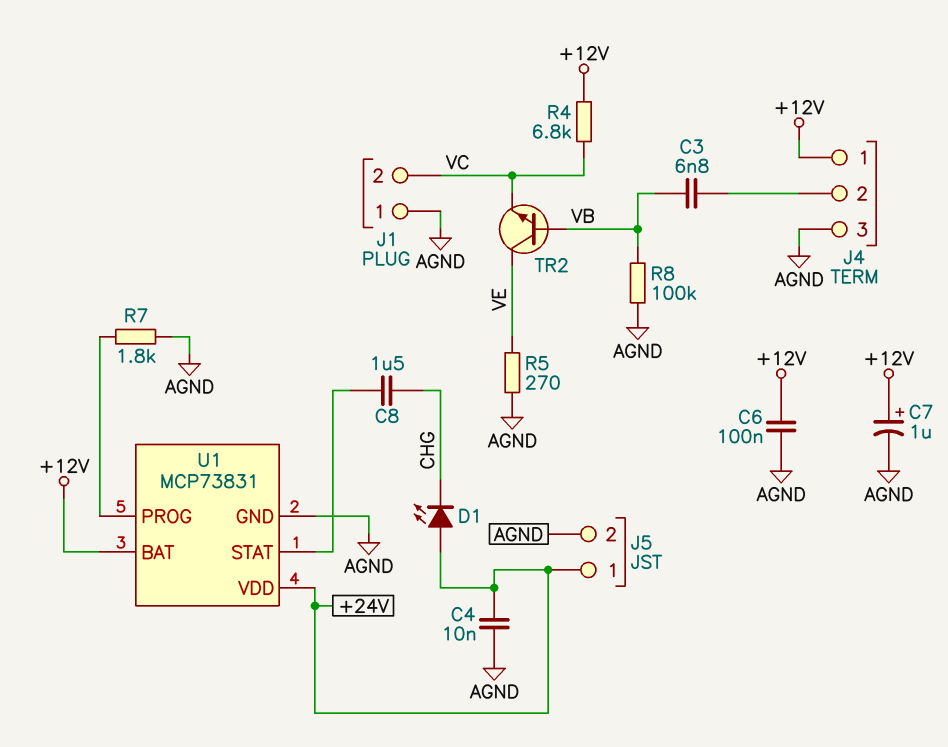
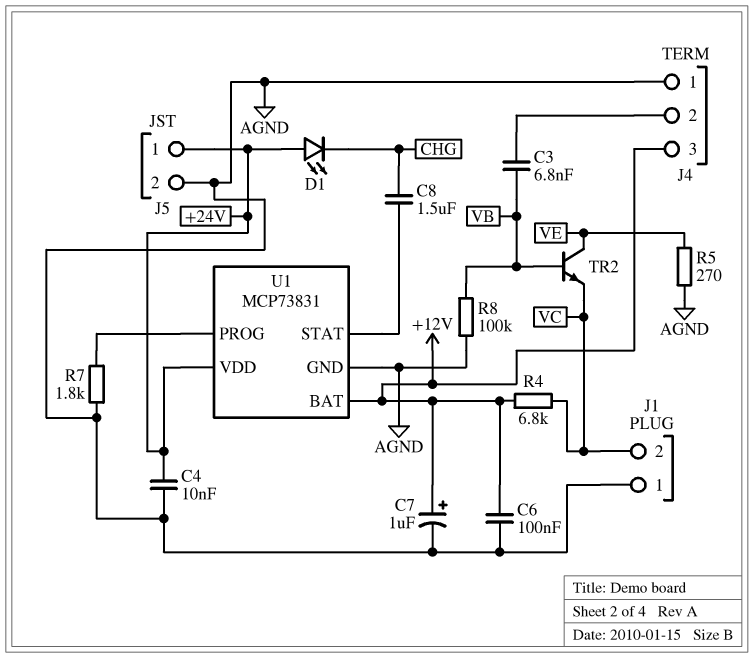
J4 pin 1: +12V -> AGND
J4 pin 3: AGND -> +12V

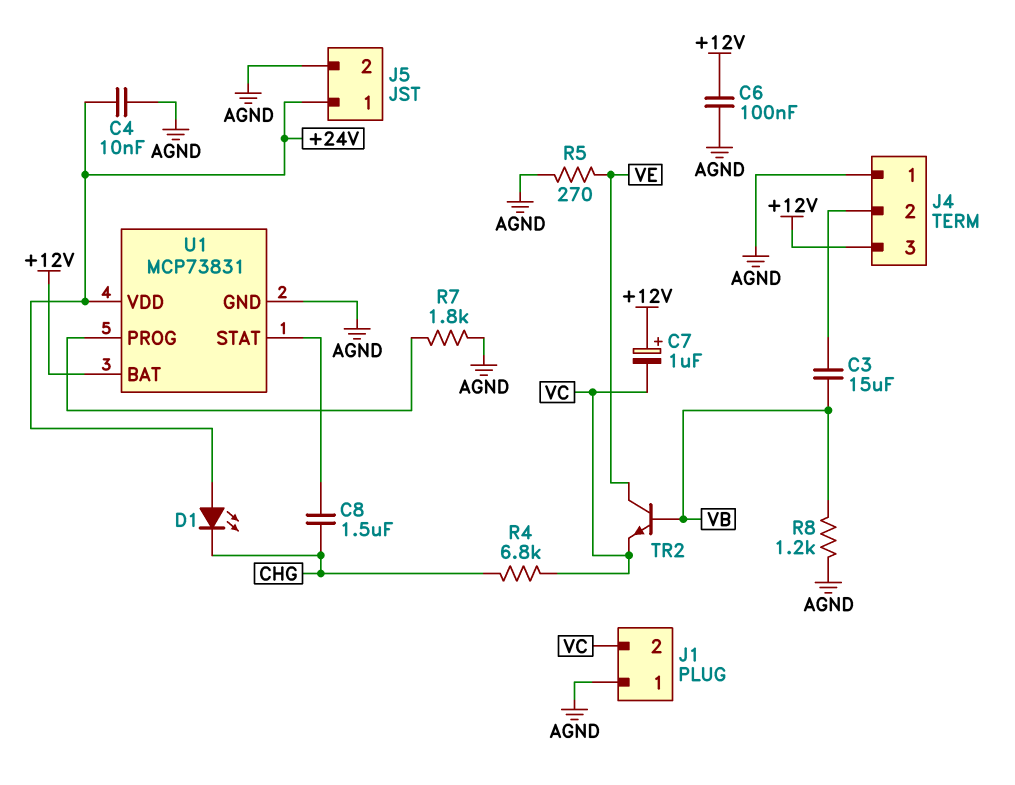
C3: 6.8nF (J4/2, VB) -> 15uF (J4/2, VB)
C7: 1uF (plus +12V, minus AGND) -> 1uF (plus +12V, minus VC)
R4: 6.8k (+12V, VC) -> 6.8k (CHG, VC)
R8: 100k (AGND, VB) -> 1.2k (AGND, VB)

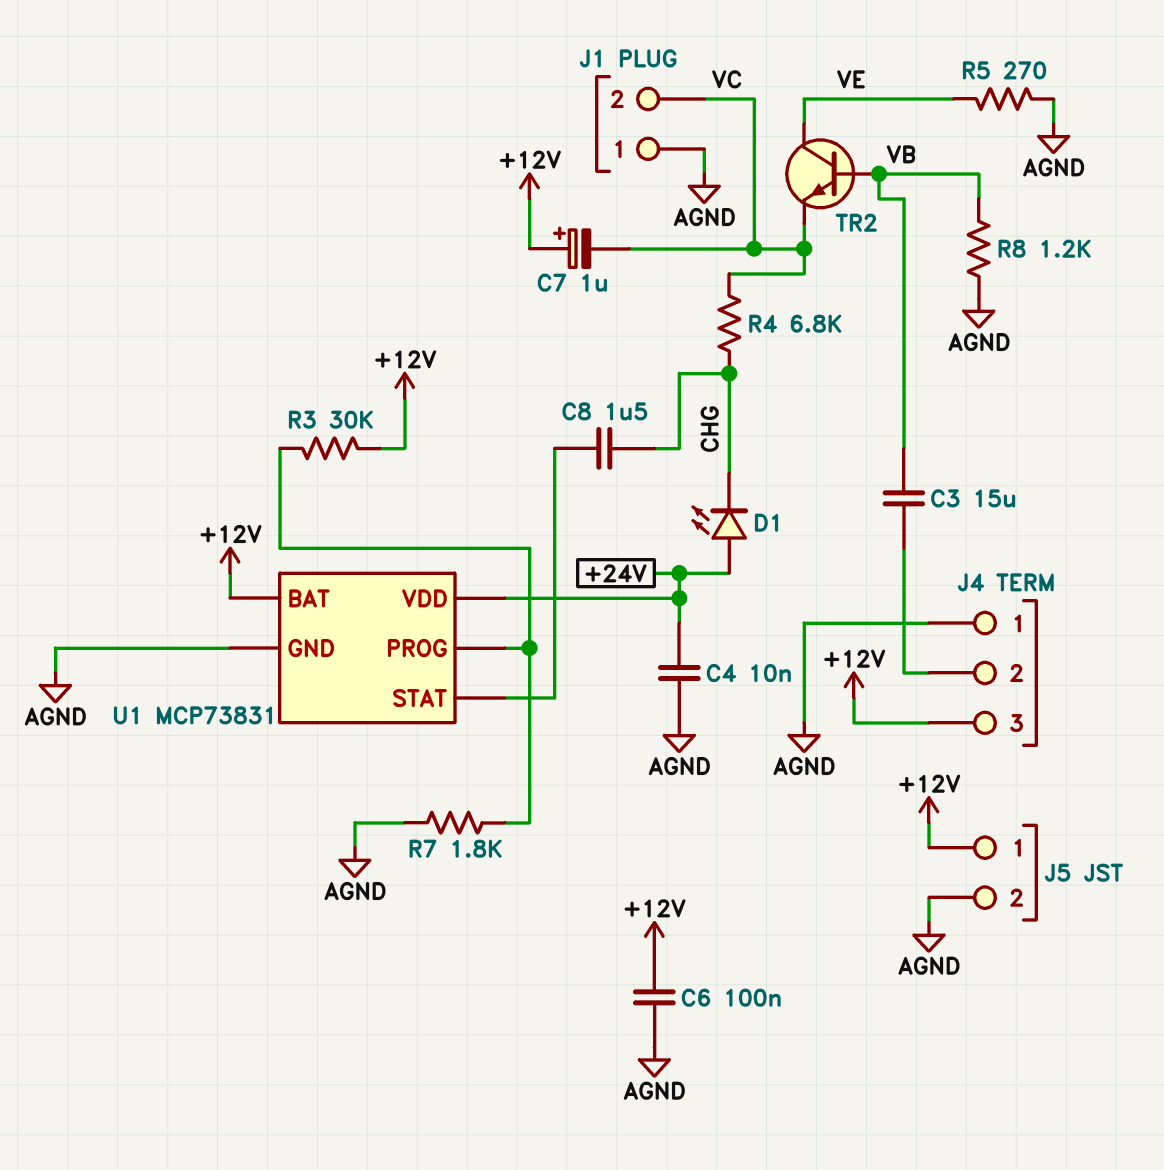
J5 pin 1: +24V -> +12V
R3: none -> 30k (+12V, U1/PROG)

